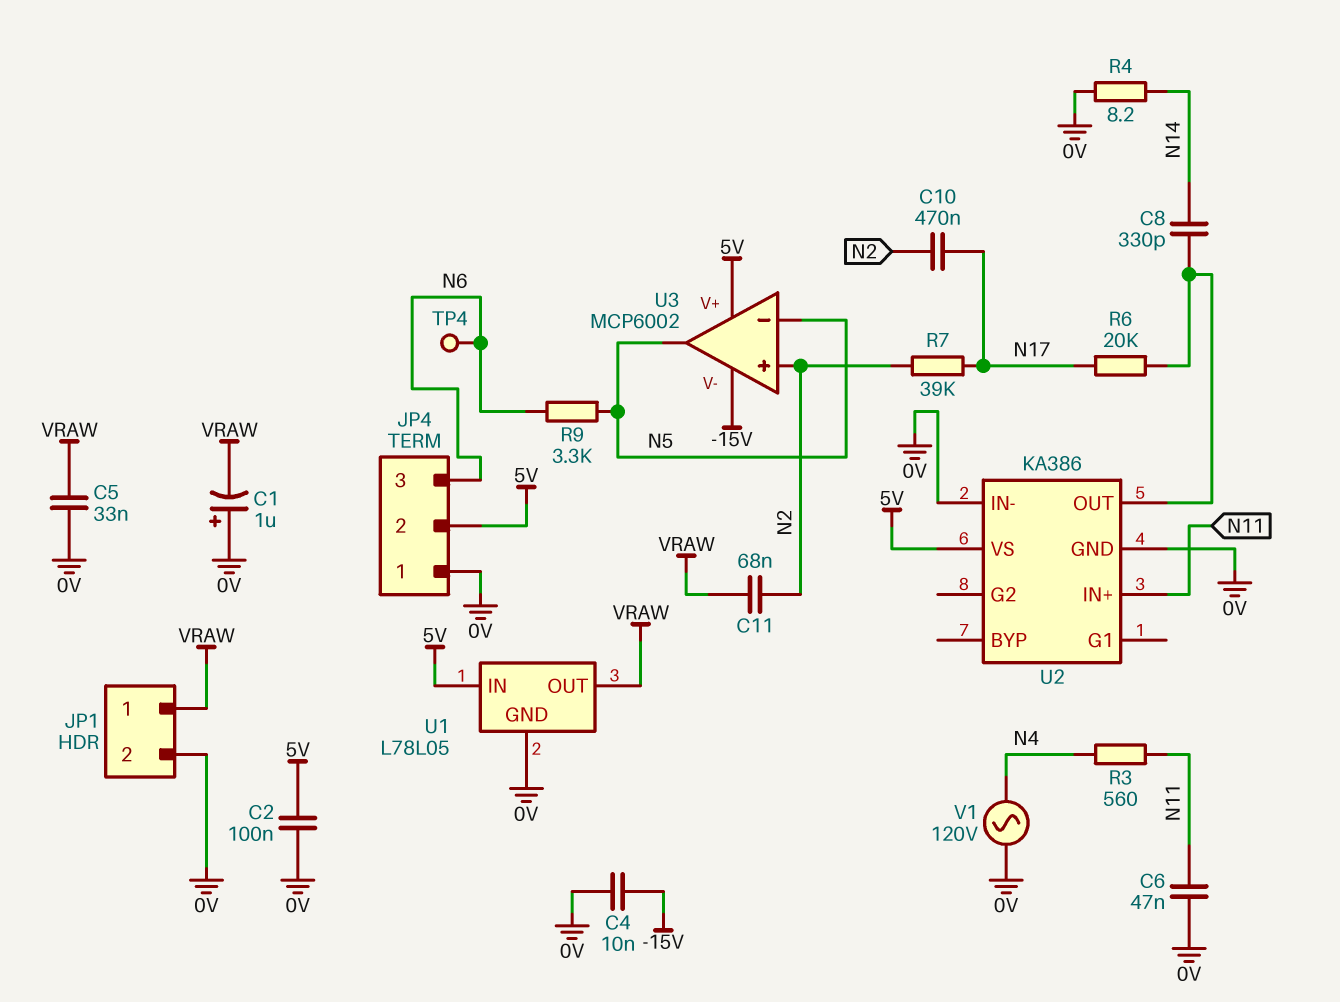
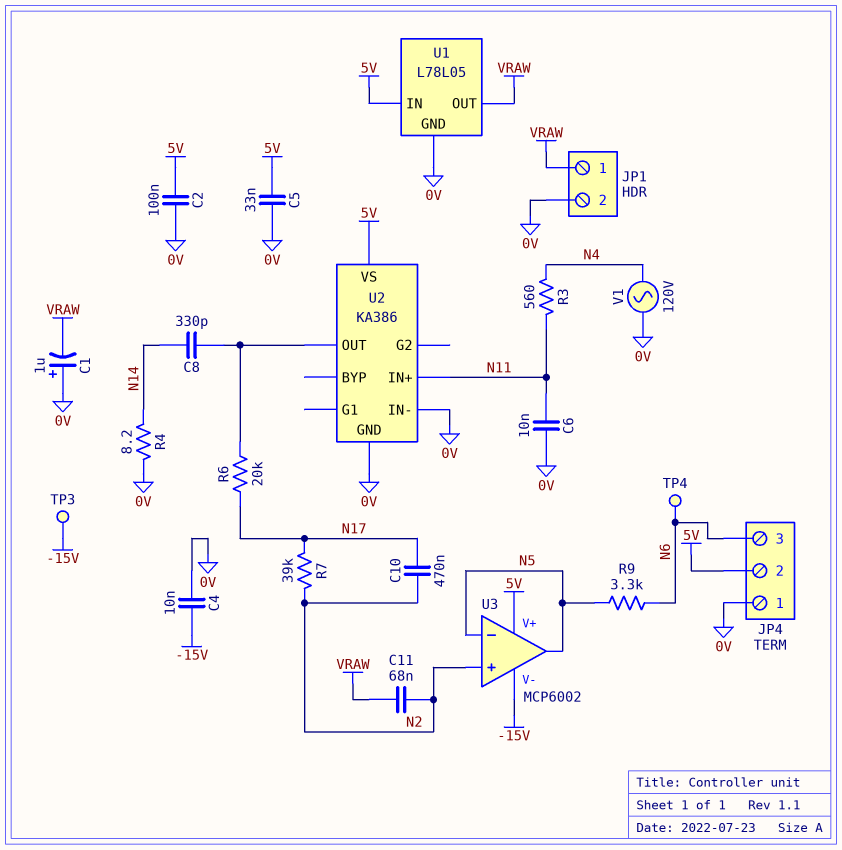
C5: 33nF (0V, VRAW) -> 33nF (0V, 5V)
C6: 47nF (0V, N11) -> 10nF (0V, N11)
TP3: none -> test point (-15V)

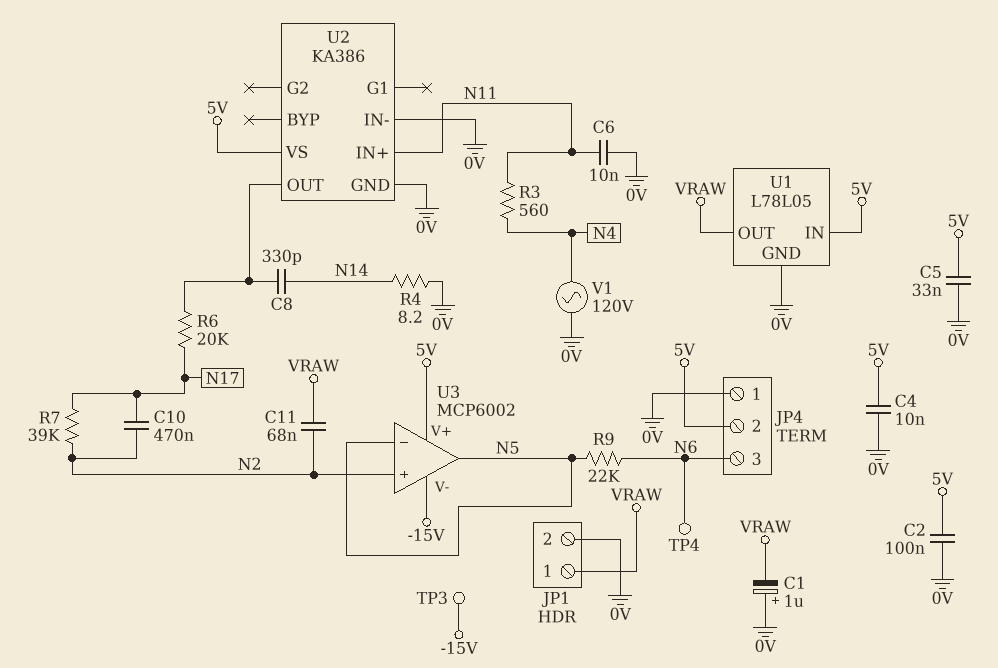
C4: 10nF (-15V, 0V) -> 10nF (0V, 5V)
R9: 3.3k (N5, N6) -> 22k (N5, N6)

